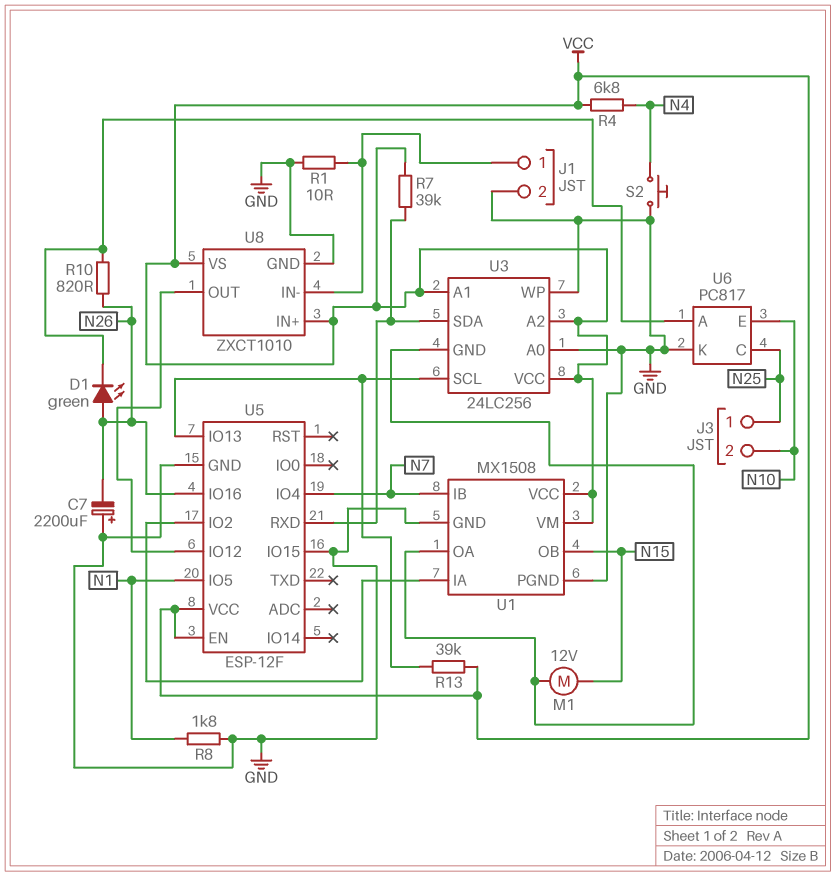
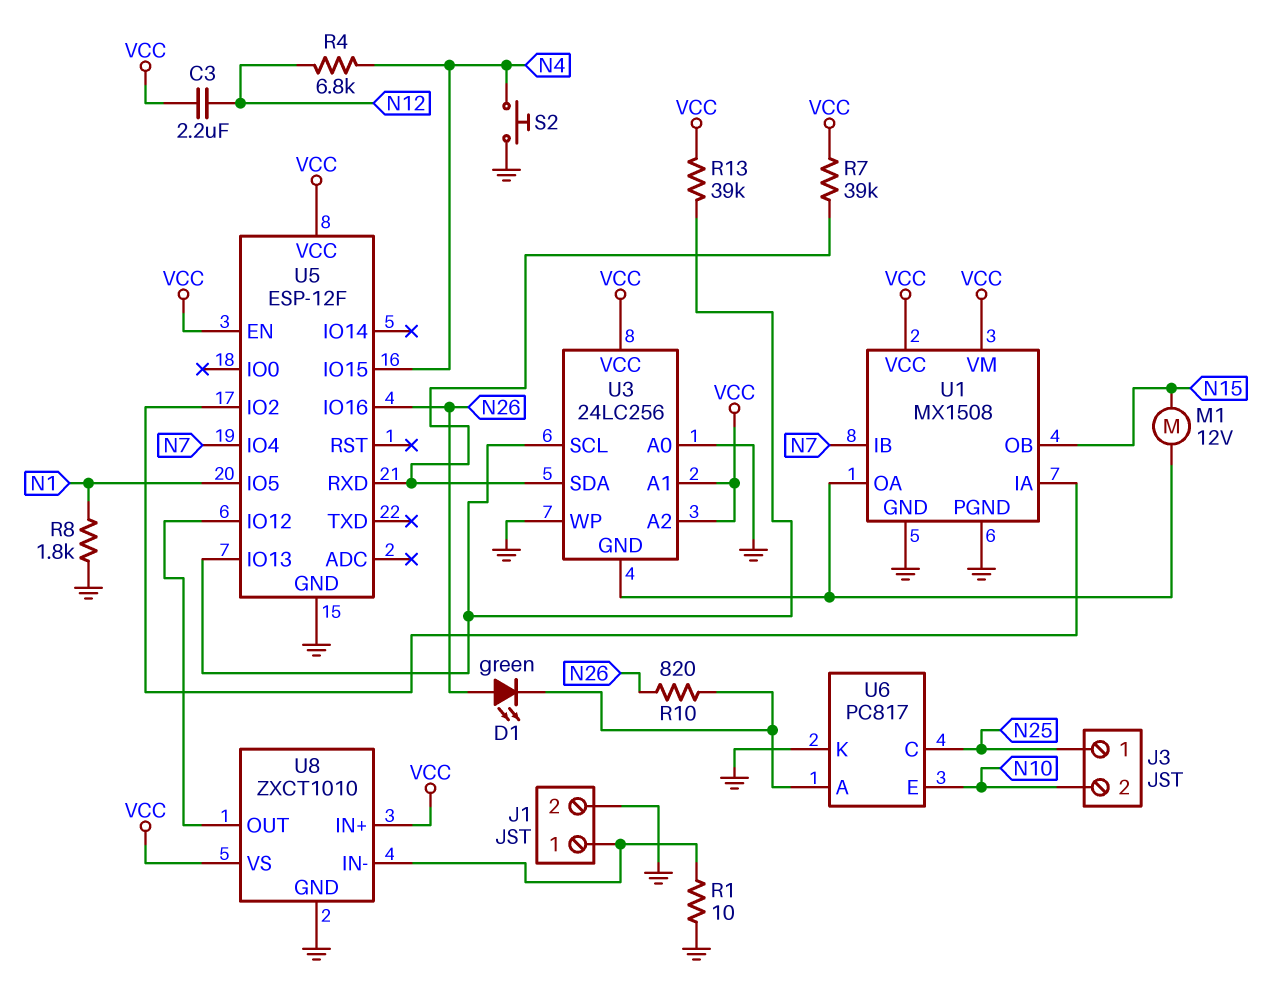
C3: none -> 2.2uF (N12, VCC)
C7: 2200uF (plus GND, minus N26) -> none
R4: 6.8k (N4, VCC) -> 6.8k (N4, N12)
U5 pin IO15: GND -> N4

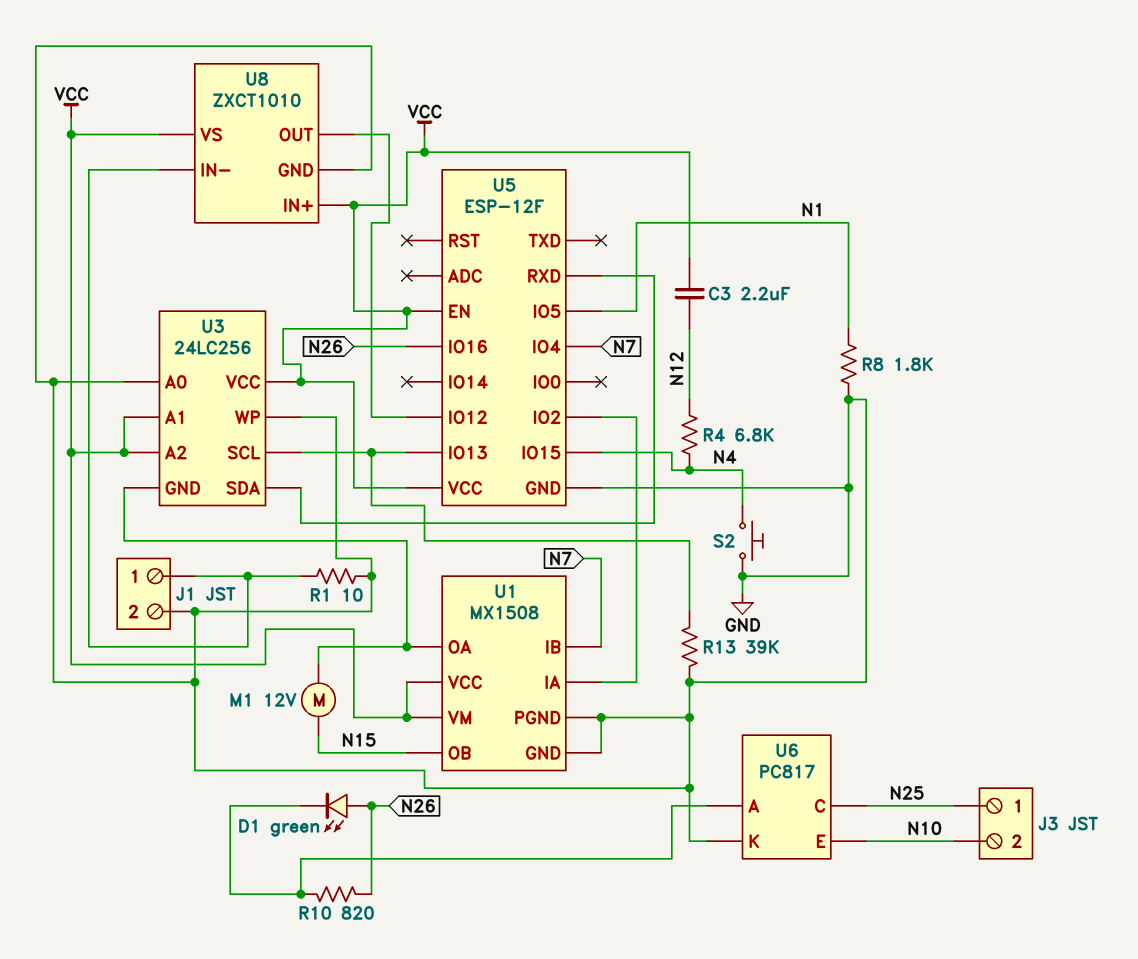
R7: 39k (U3/SDA, VCC) -> none
R13: 39k (U3/SCL, VCC) -> 39k (GND, U3/SCL)

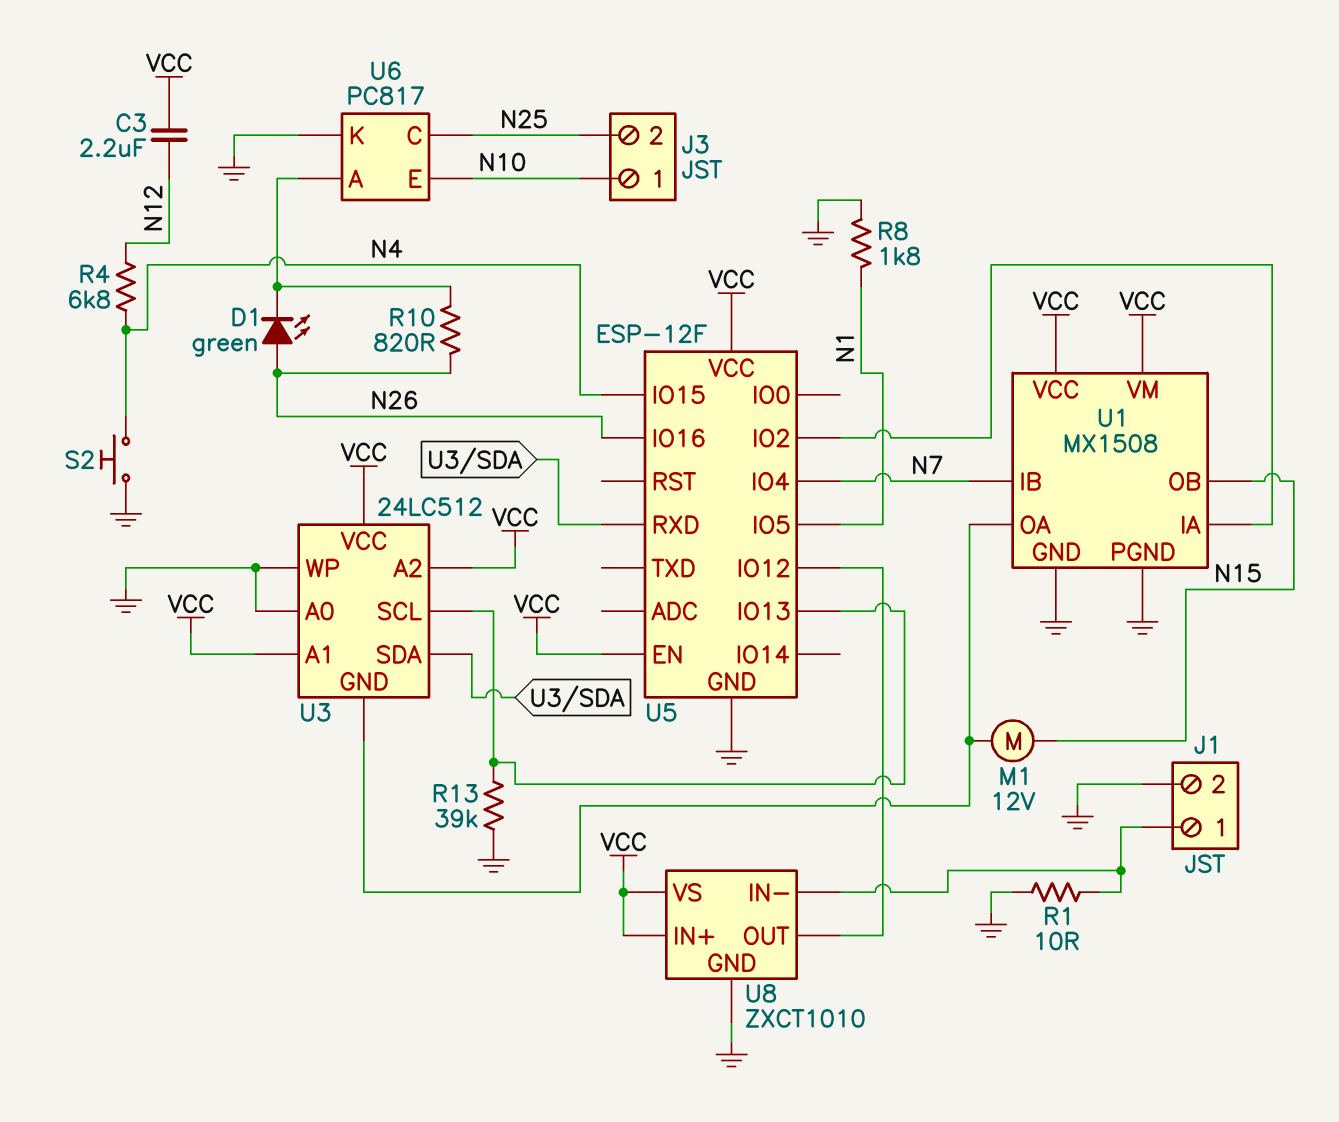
J3 pin 1: N25 -> N10
J3 pin 2: N10 -> N25
U3: 24LC256 -> 24LC512

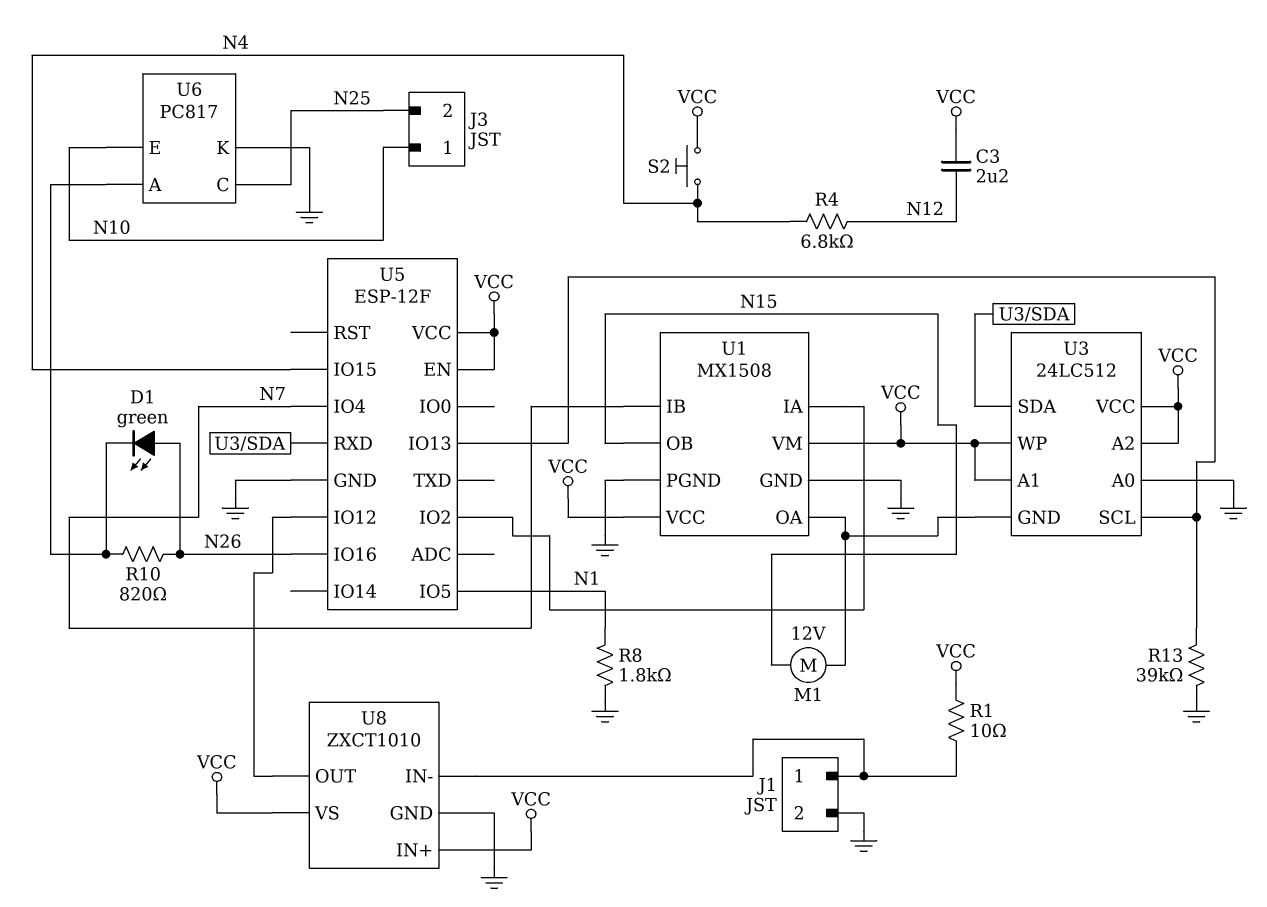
R1: 10 (GND, J1/1) -> 10 (J1/1, VCC)
S2: button (GND, N4) -> button (N4, VCC)
U3 pin WP: GND -> VCC

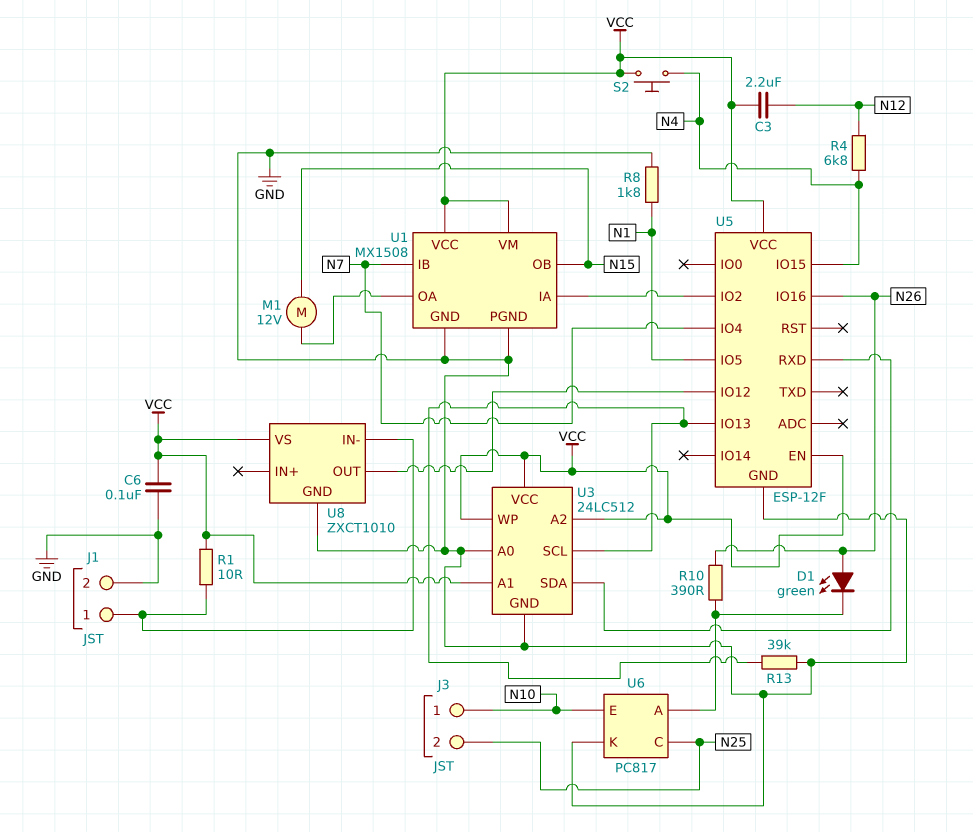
C6: none -> 100nF (GND, VCC)
R10: 820 (N26, U6/A) -> 390 (N26, U6/A)
U3 pin GND: U1/OA -> GND
U8 pin IN+: VCC -> none

